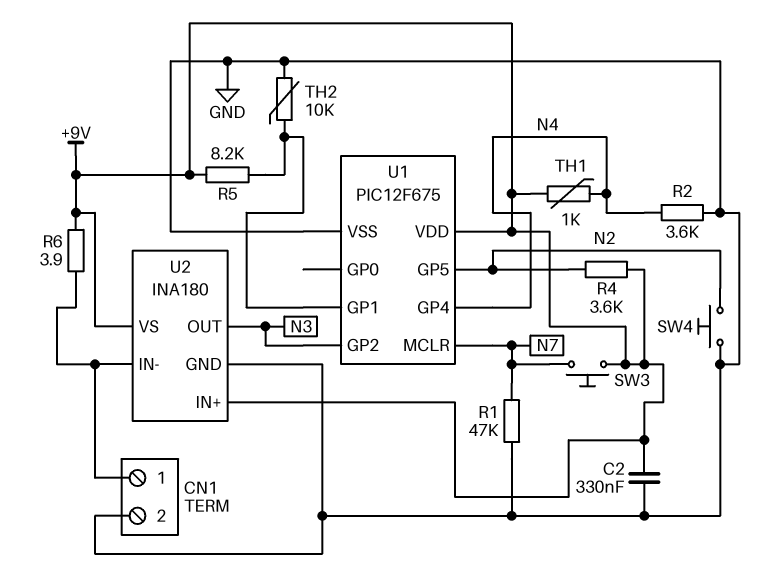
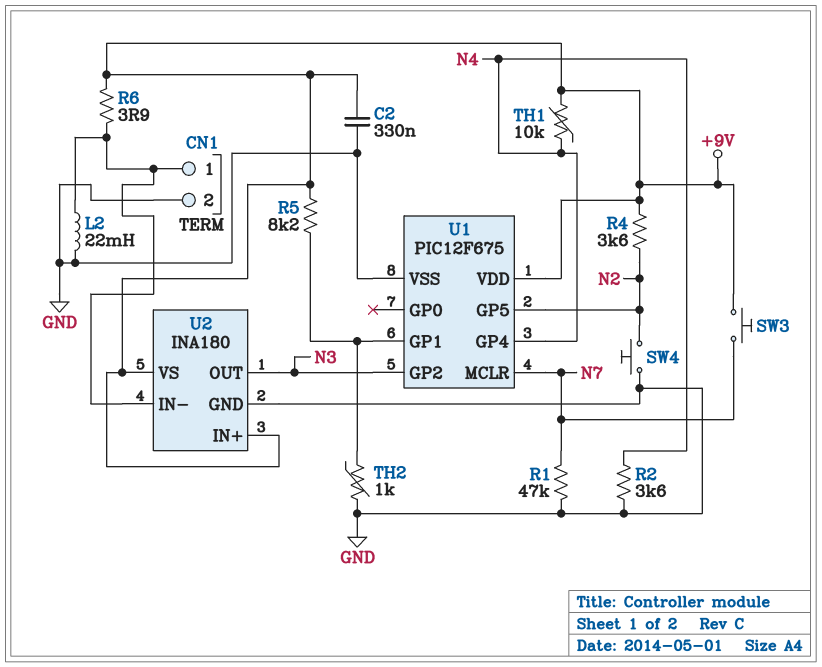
L2: none -> 22mH (CN1/1, GND)
TH1: 1k (+9V, N4) -> 10k (+9V, N4)
TH2: 10k (GND, U1/GP1) -> 1k (GND, U1/GP1)

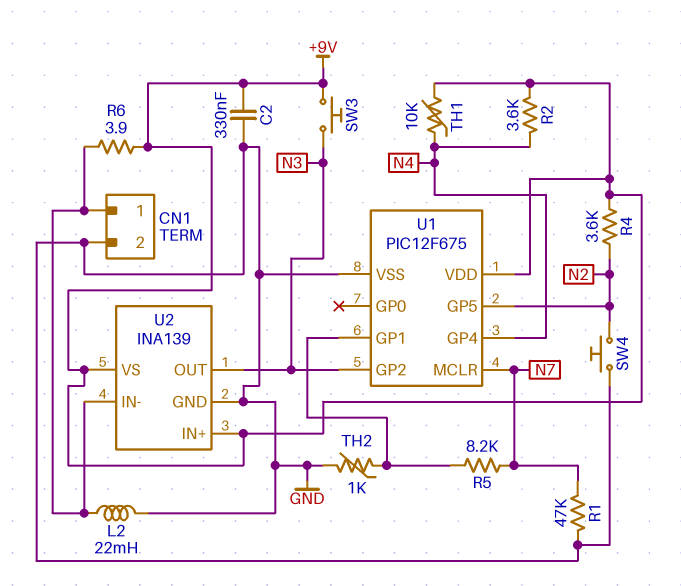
R2: 3.6k (GND, N4) -> 3.6k (+9V, N4)
R5: 8.2k (+9V, U1/GP1) -> 8.2k (N7, U1/GP1)
SW3: button (+9V, N7) -> button (+9V, N3)
U2: INA180 -> INA139

